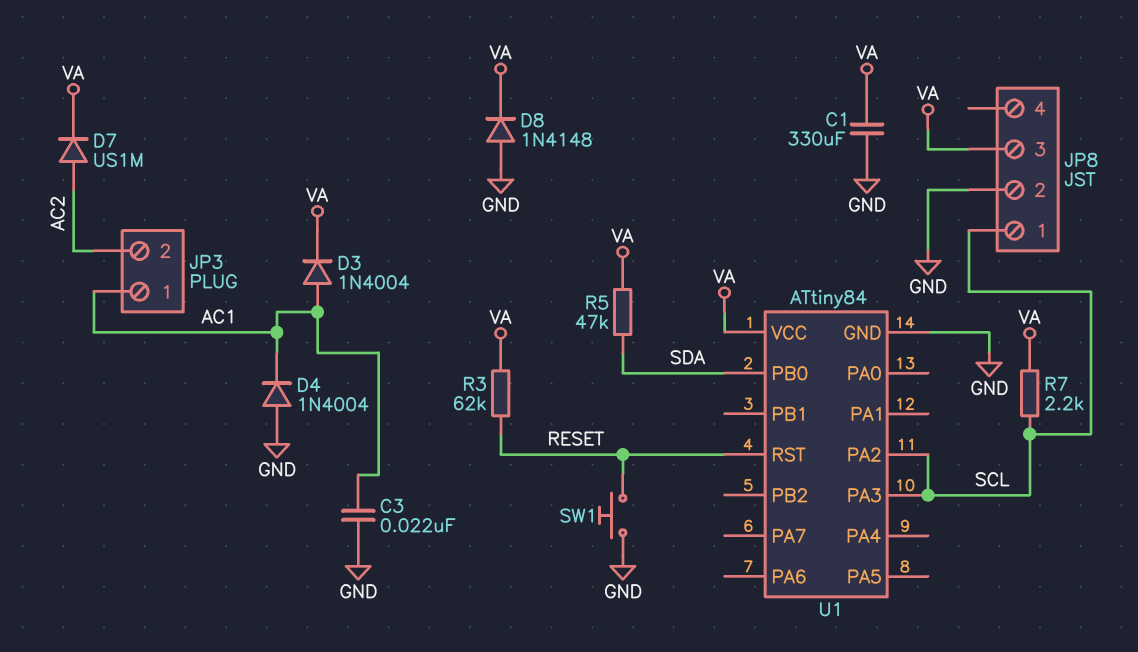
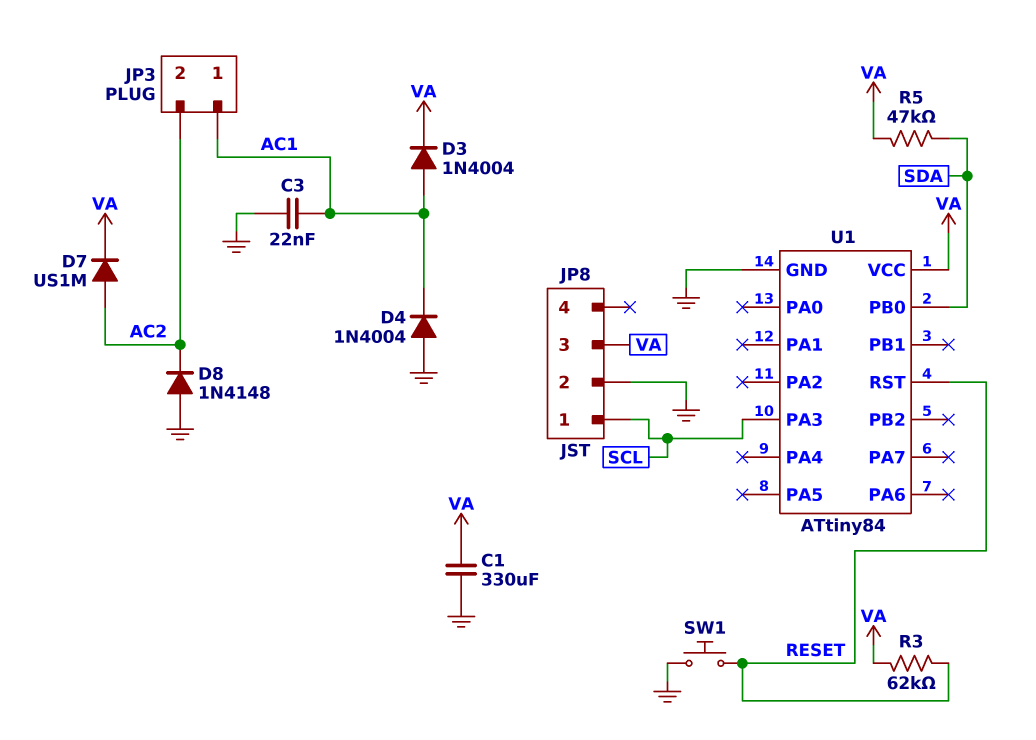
D8: diode 1N4148 (A GND, K VA) -> diode 1N4148 (A GND, K AC2)
R7: 2.2k (SCL, VA) -> none
U1 pin PA2: SCL -> none

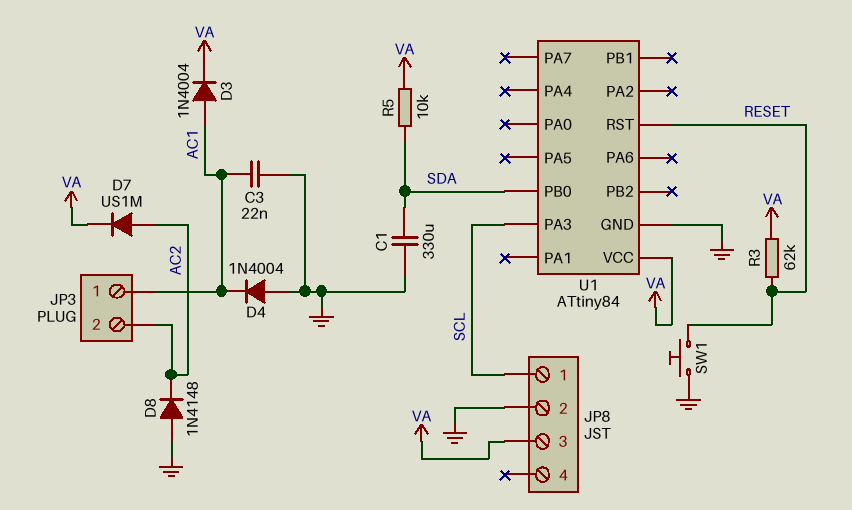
C1: 330uF (GND, VA) -> 330uF (GND, SDA)
R5: 47k (SDA, VA) -> 10k (SDA, VA)

